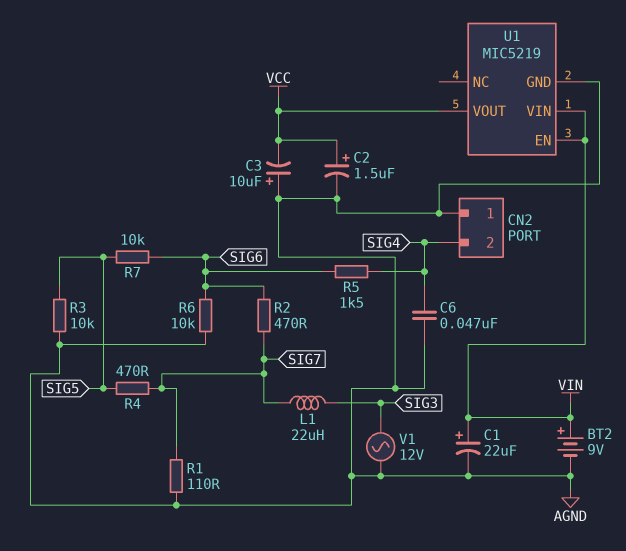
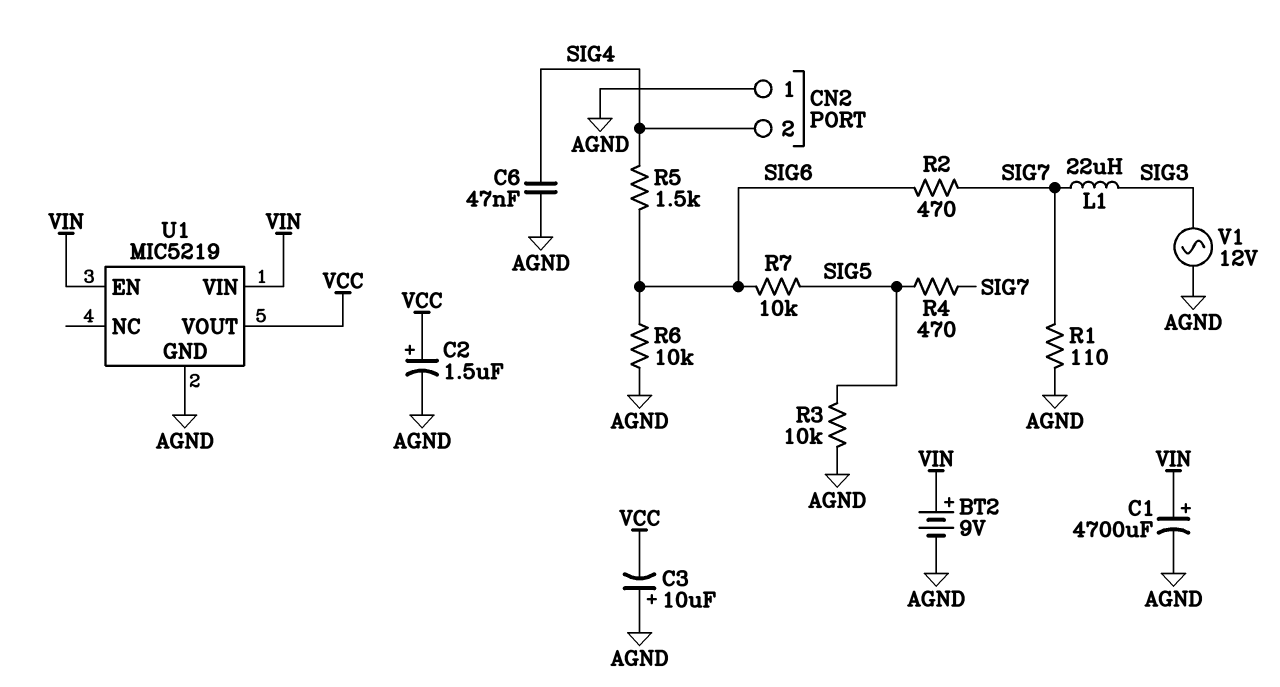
C1: 22uF (plus VIN, minus AGND) -> 4700uF (plus VIN, minus AGND)

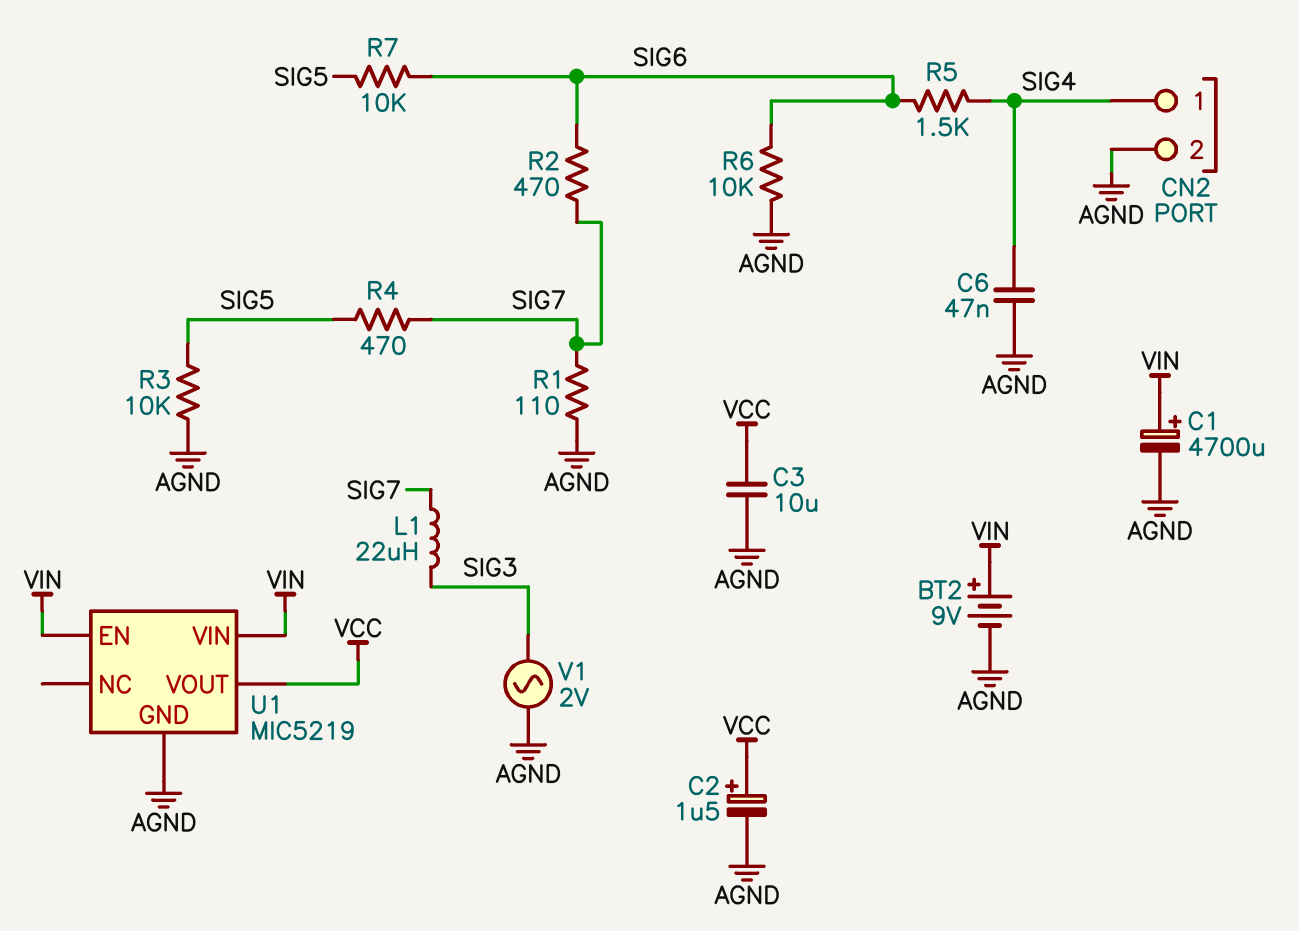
C3: 10uF (plus AGND, minus VCC) -> 10uF (AGND, VCC)
CN2 pin 1: AGND -> SIG4
CN2 pin 2: SIG4 -> AGND
V1: AC 12V (AGND, SIG3) -> AC 2V (AGND, SIG3)

